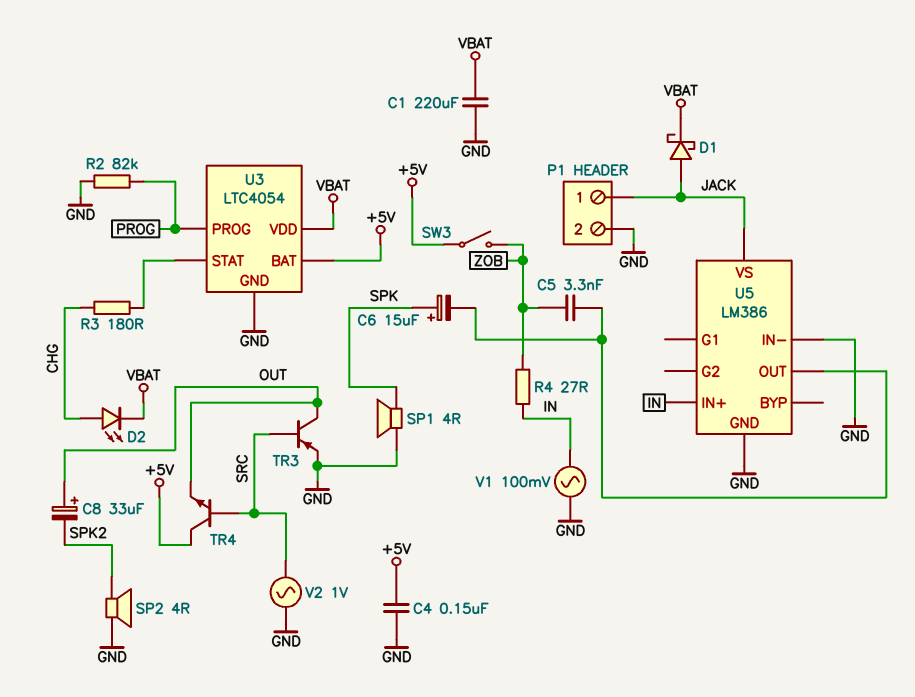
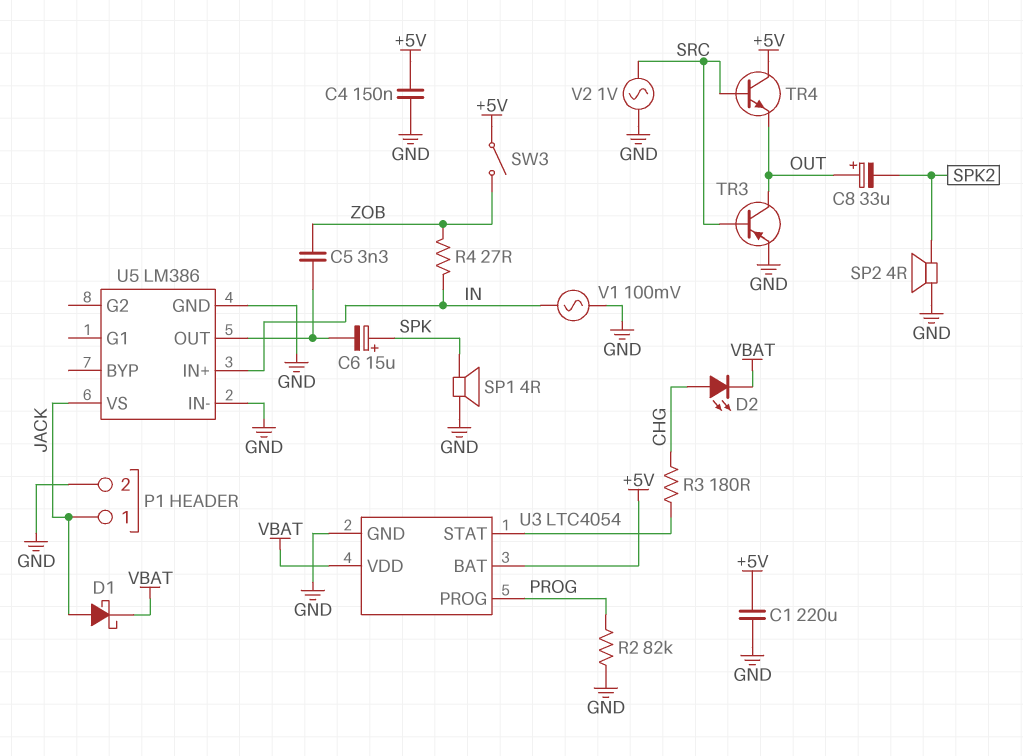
C1: 220uF (GND, VBAT) -> 220uF (+5V, GND)

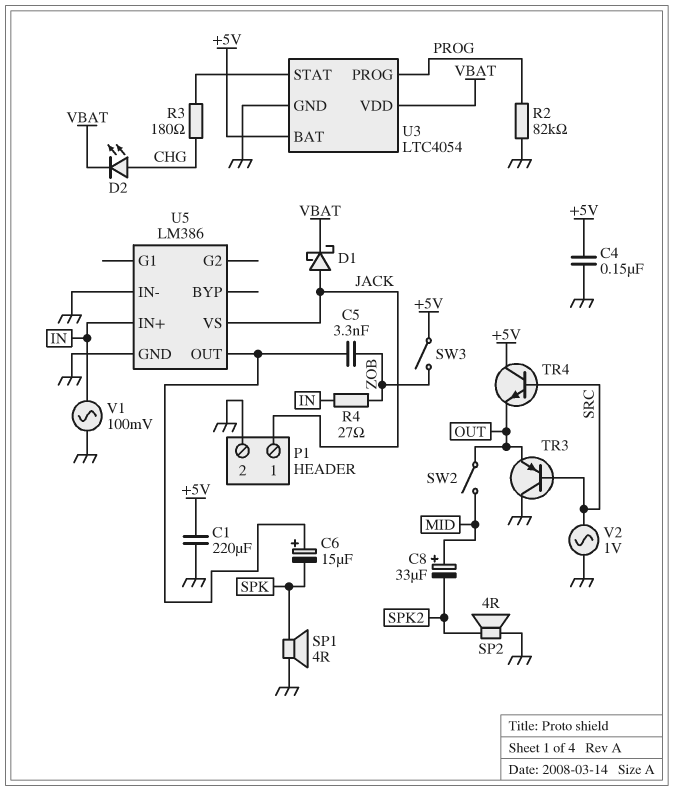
C6: 15uF (plus SPK, minus U5/OUT) -> 15uF (plus U5/OUT, minus SPK)
C8: 33uF (plus OUT, minus SPK2) -> 33uF (plus MID, minus SPK2)
SW2: none -> switch (MID, OUT)
TR3: PNP (B SRC, C OUT, E GND) -> PNP (B SRC, C GND, E OUT)

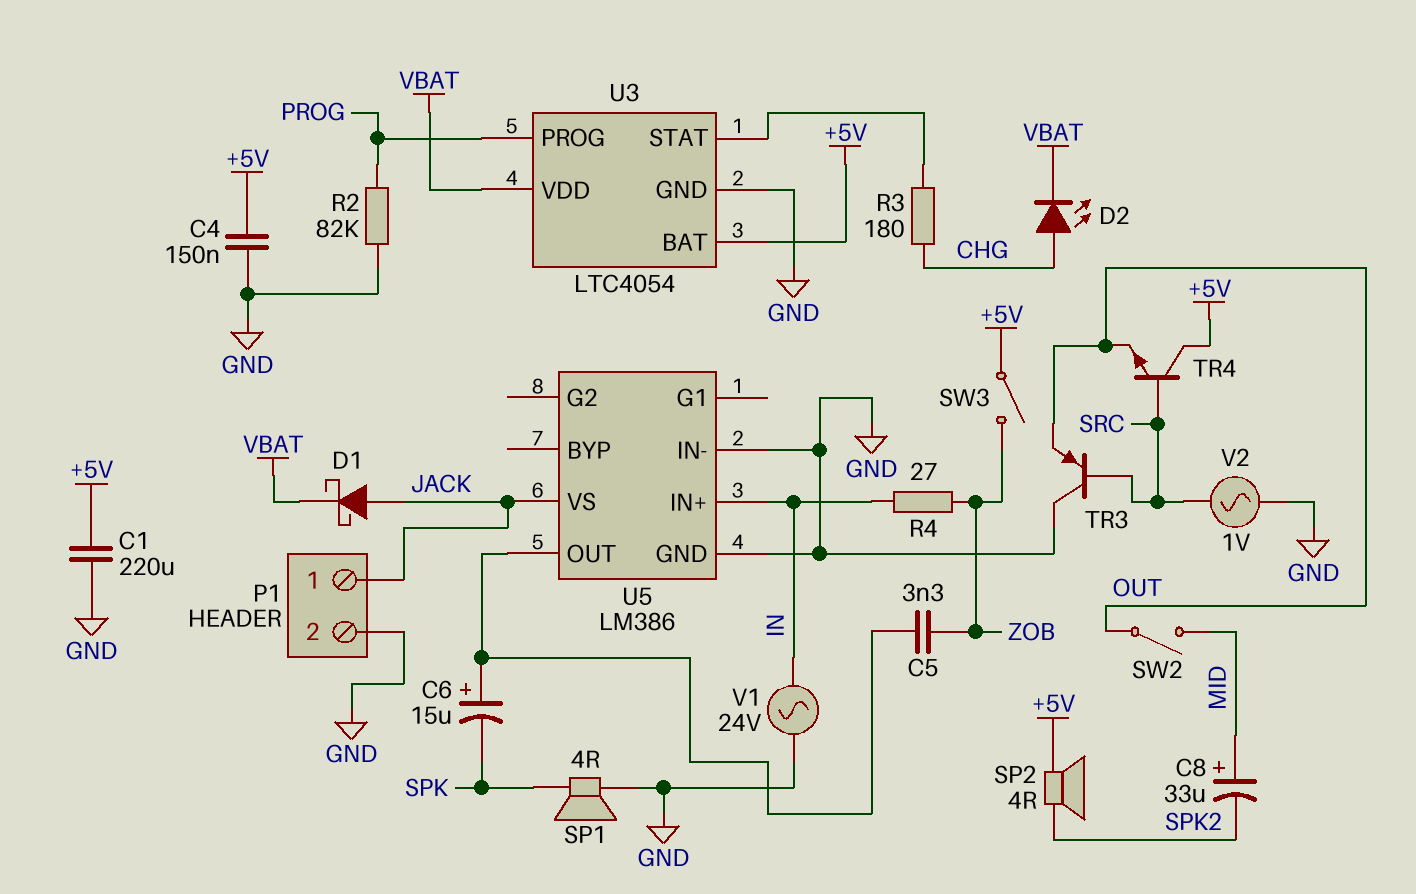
SP2: speaker 4R (GND, SPK2) -> speaker 4R (+5V, SPK2)
V1: AC 100mV (GND, IN) -> AC 24V (GND, IN)

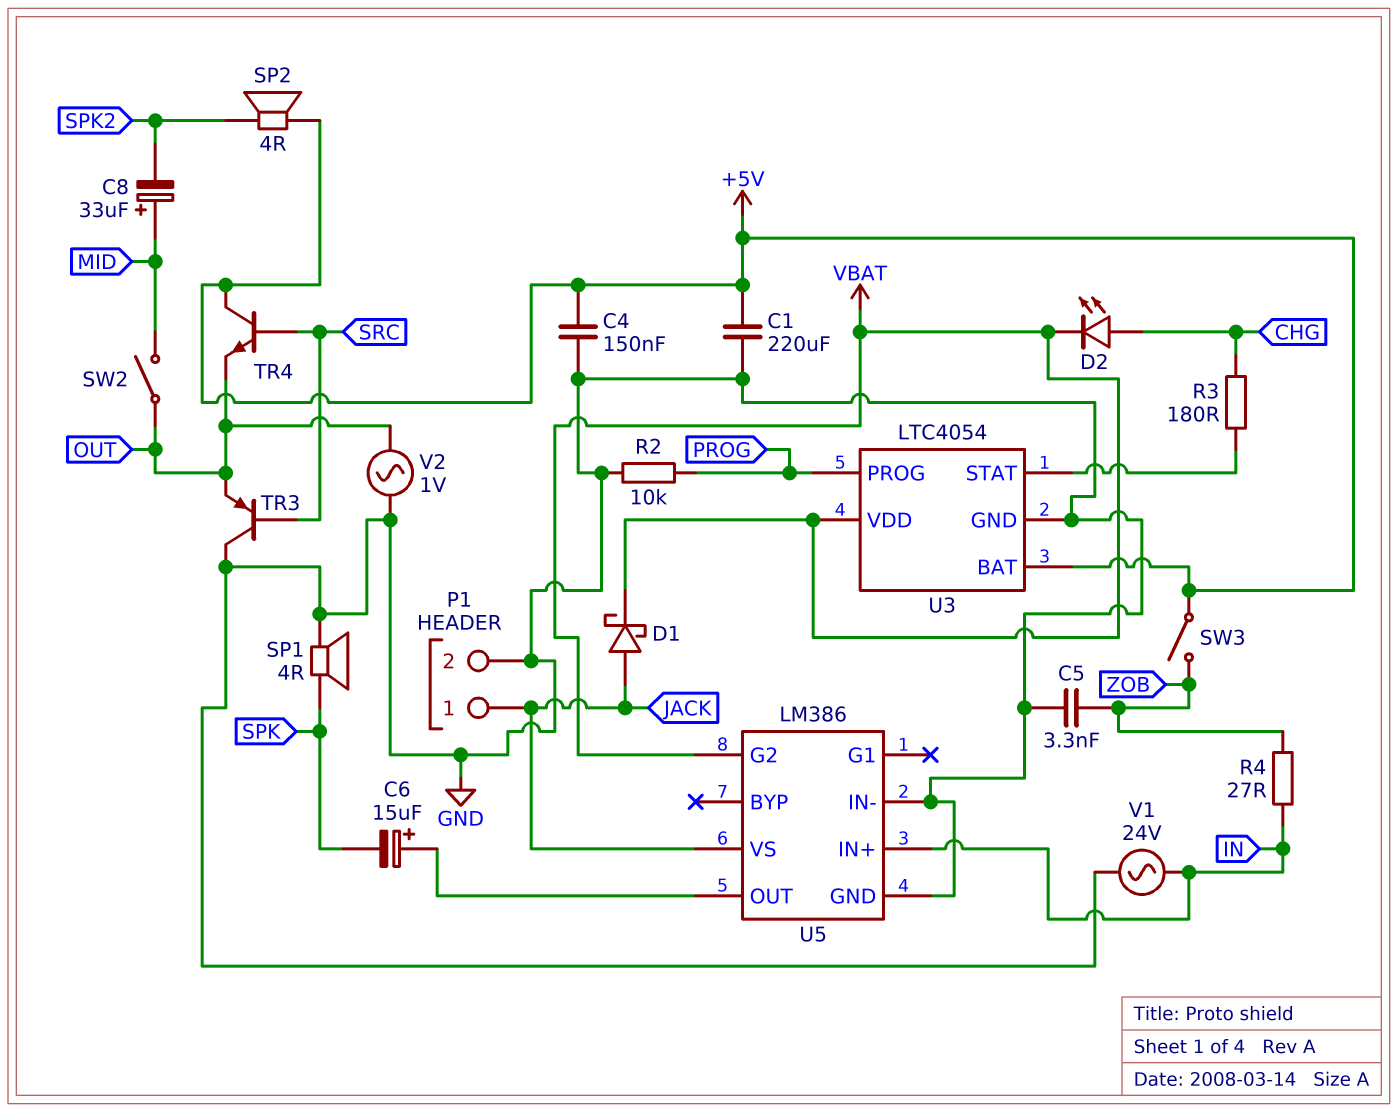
C5: 3.3nF (U5/OUT, ZOB) -> 3.3nF (GND, ZOB)
R2: 82k (GND, PROG) -> 10k (GND, PROG)
U5 pin G2: none -> VBAT
V2: AC 1V (GND, SRC) -> AC 1V (GND, OUT)

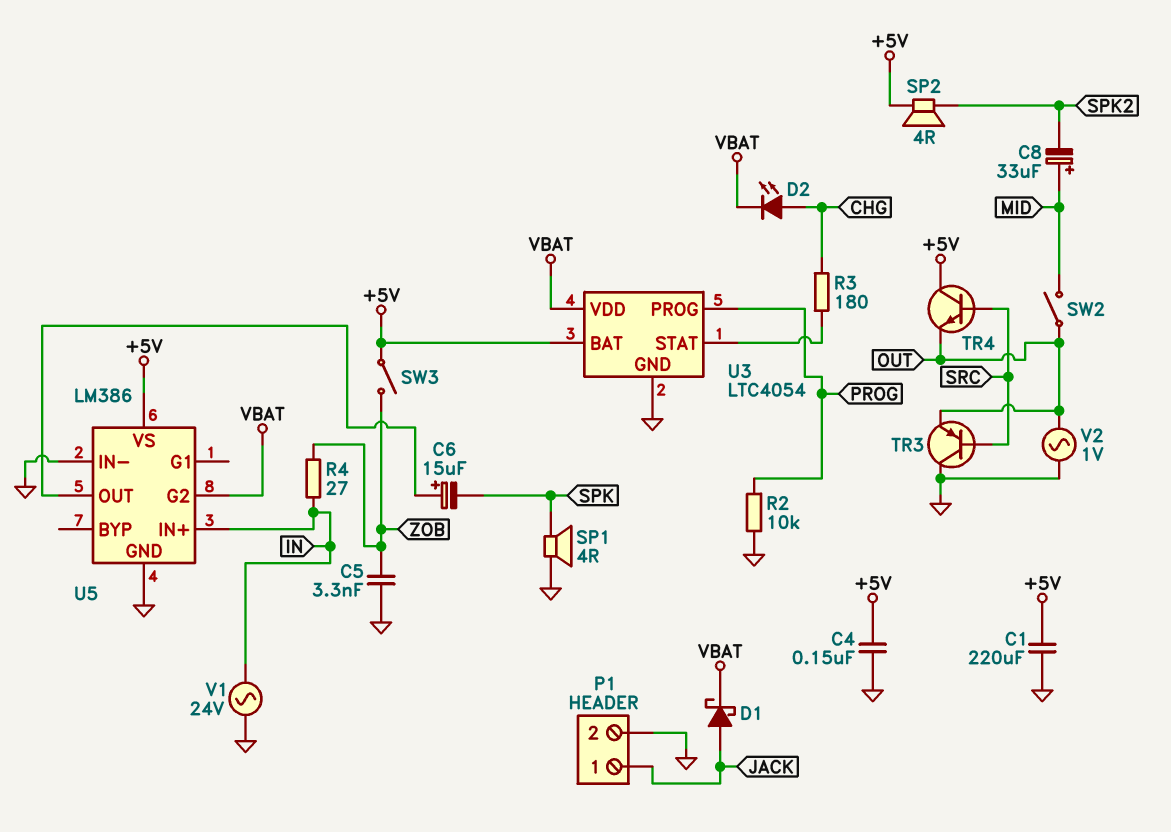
U5 pin VS: JACK -> +5V

